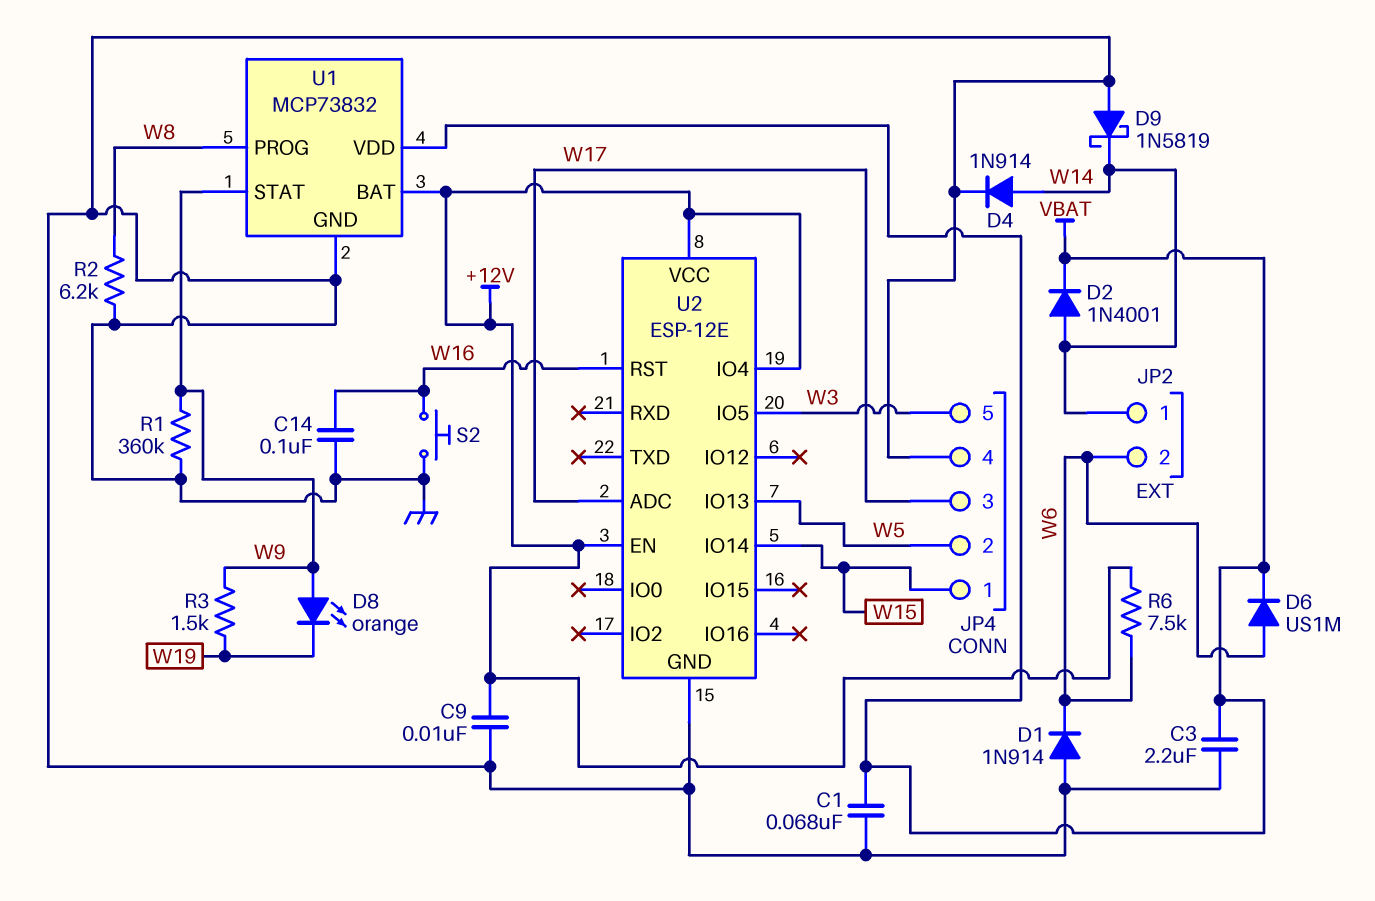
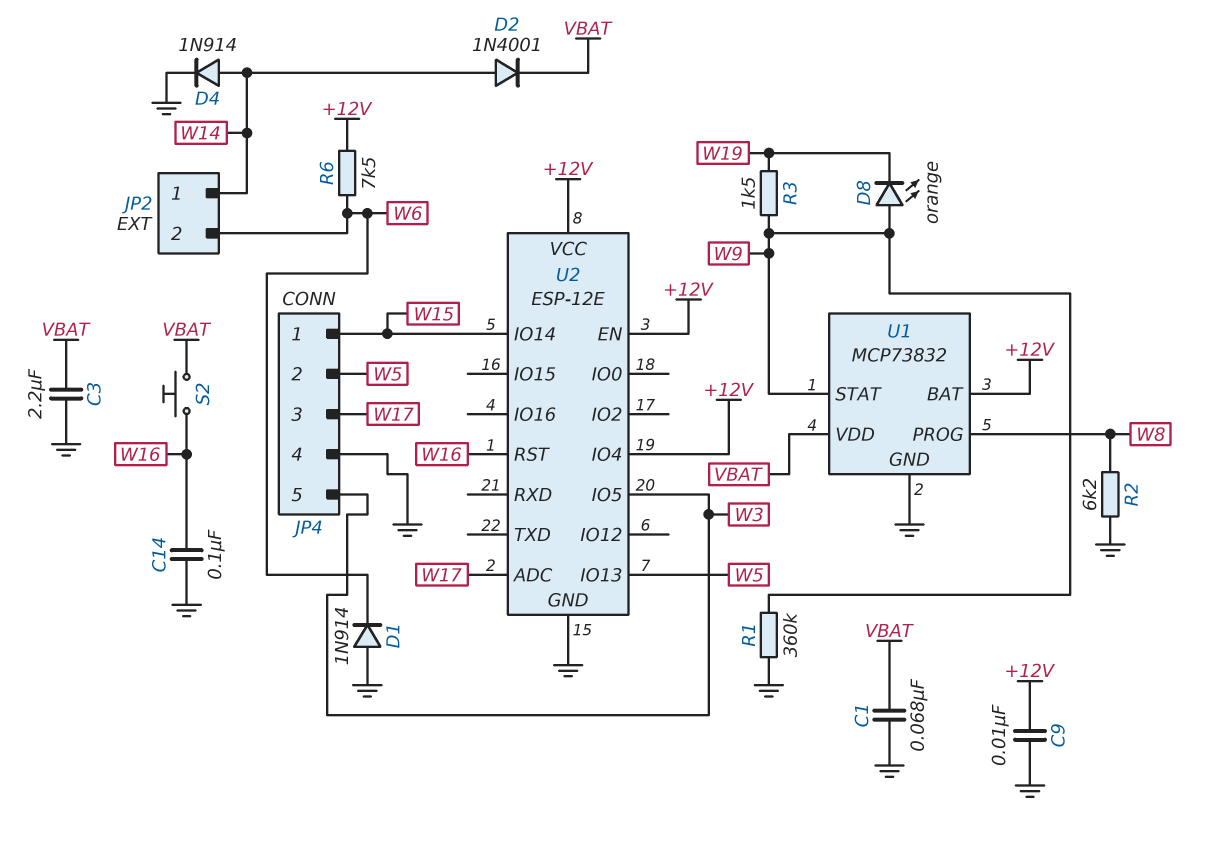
D6: diode US1M (A W6, K VBAT) -> none
D9: schottky 1N5819 (A GND, K W14) -> none
S2: button (GND, W16) -> button (VBAT, W16)

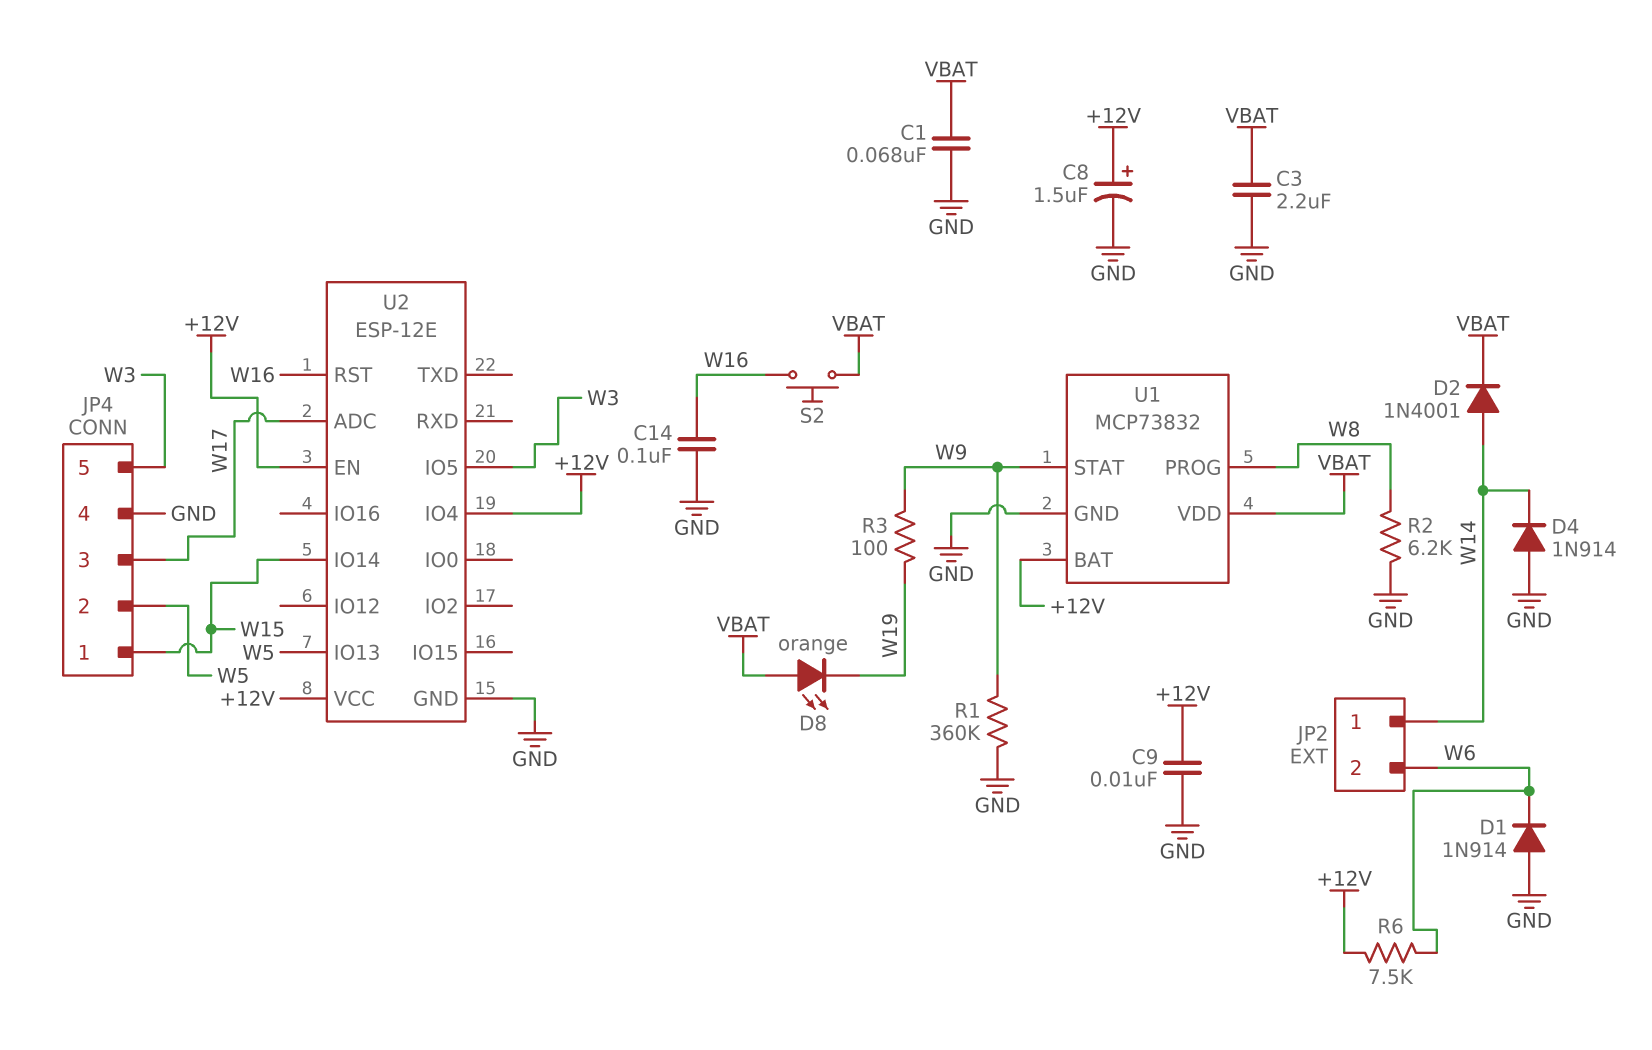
C8: none -> 1.5uF (plus +12V, minus GND)
D4: diode 1N914 (A W14, K GND) -> diode 1N914 (A GND, K W14)
D8: LED orange (A W9, K W19) -> LED orange (A VBAT, K W19)
R3: 1.5k (W9, W19) -> 100 (W9, W19)

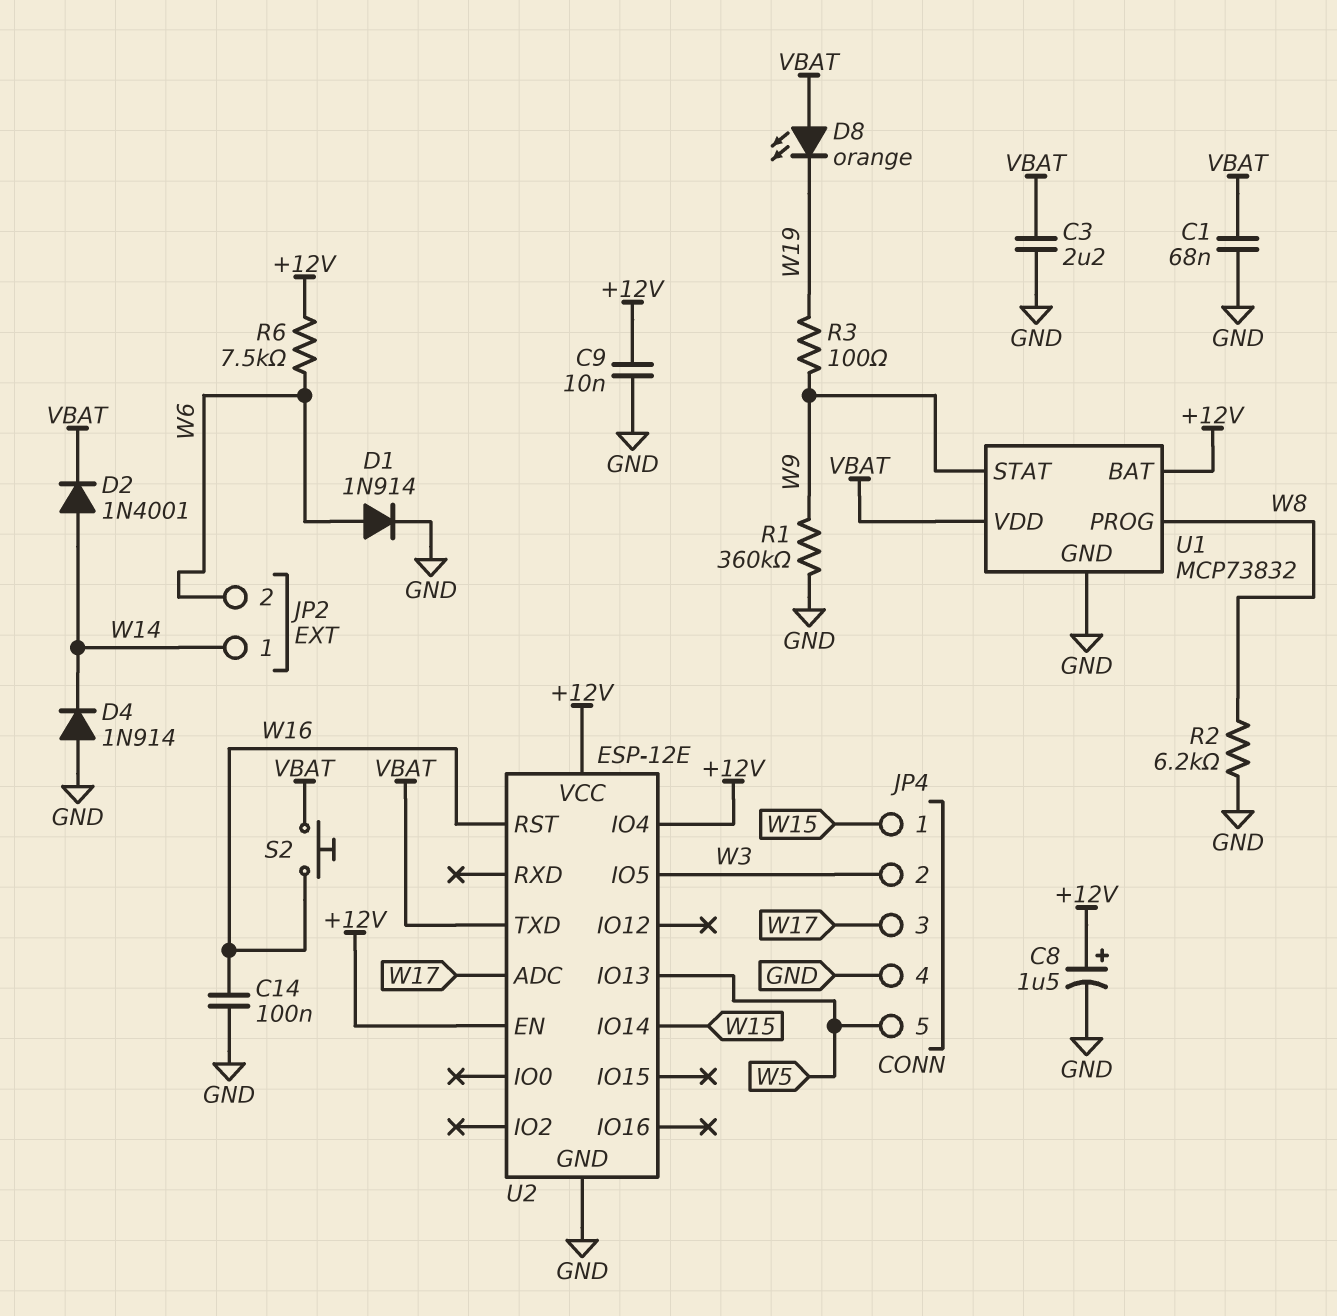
D1: diode 1N914 (A GND, K W6) -> diode 1N914 (A W6, K GND)
JP4 pin 2: W5 -> W3
JP4 pin 5: W3 -> W5
U2 pin TXD: none -> VBAT

